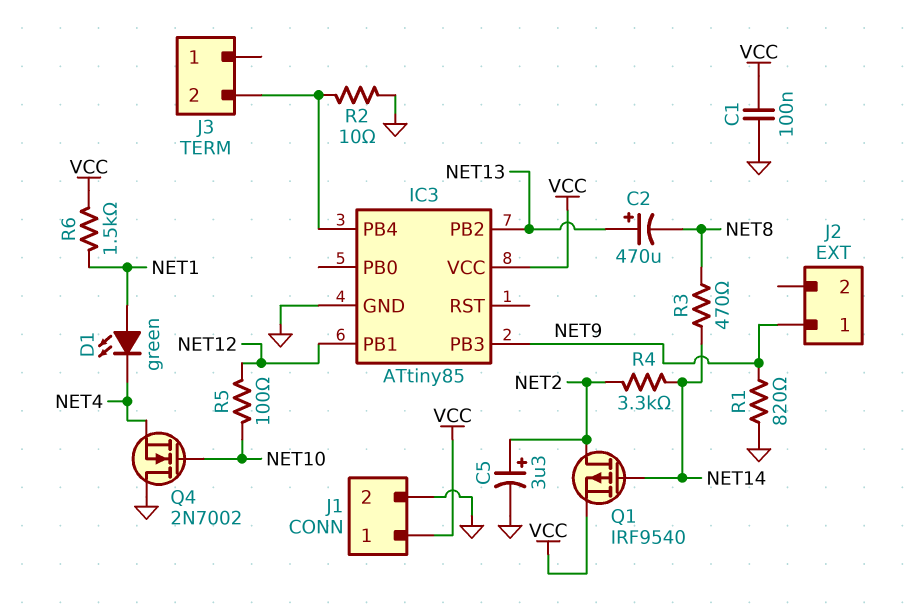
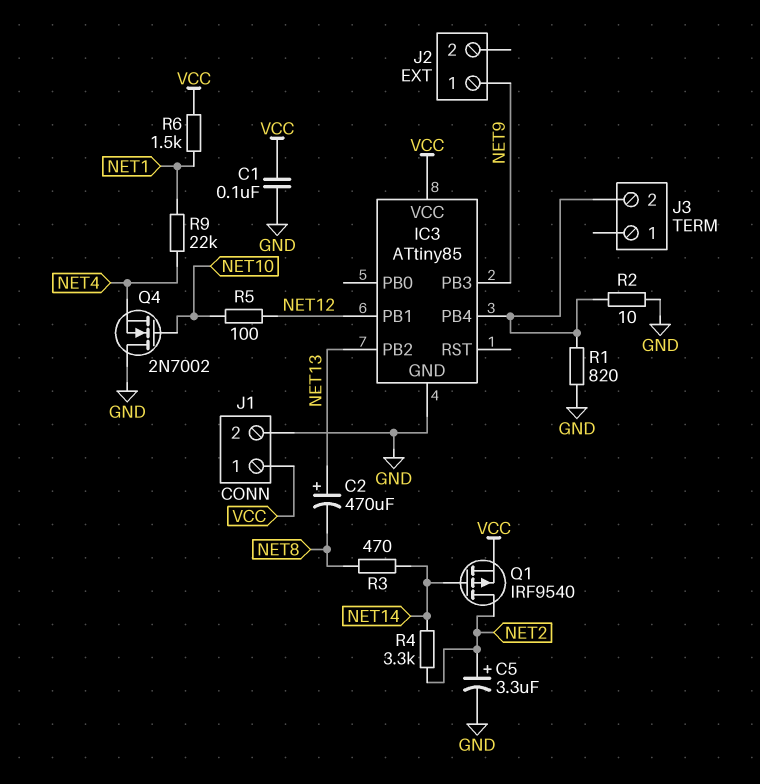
D1: LED green (A NET1, K NET4) -> none
R1: 820 (GND, NET9) -> 820 (GND, IC3/PB4)
R9: none -> 22k (NET1, NET4)

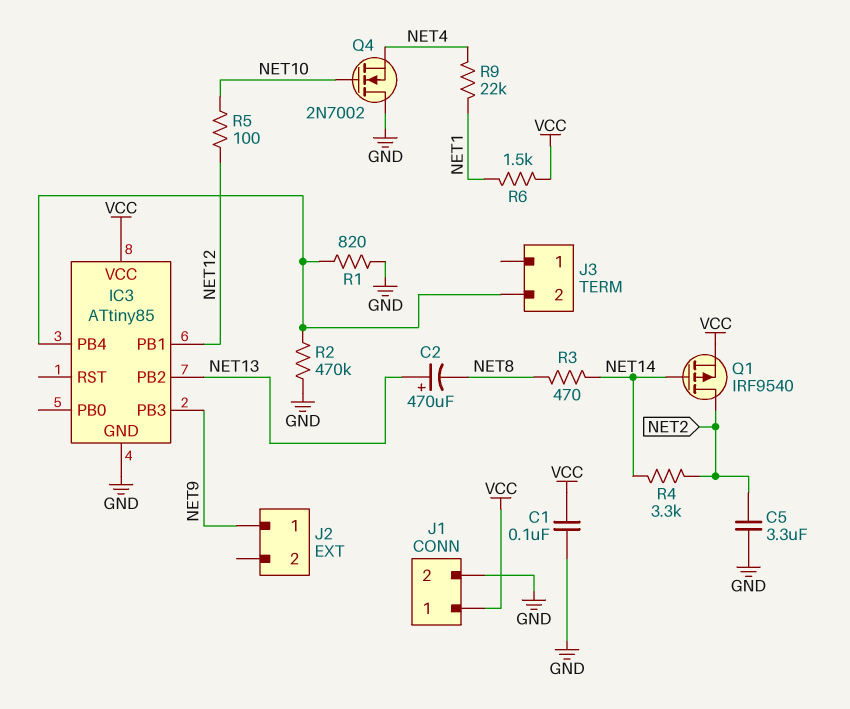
C5: 3.3uF (plus NET2, minus GND) -> 3.3uF (GND, NET2)
R2: 10 (GND, IC3/PB4) -> 470k (GND, IC3/PB4)

